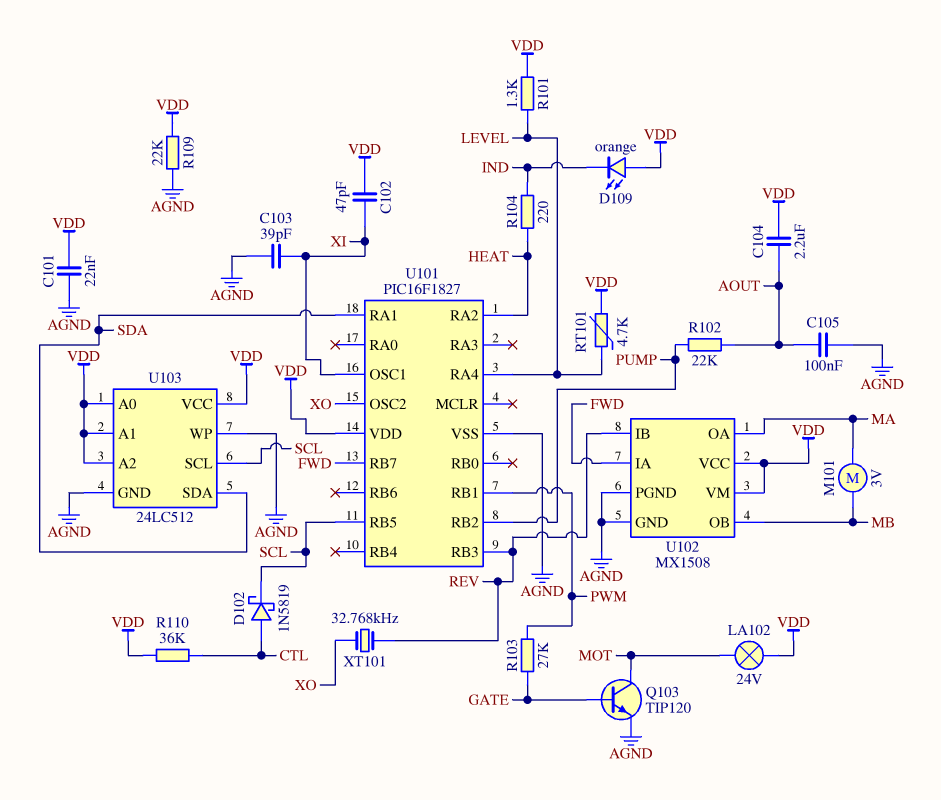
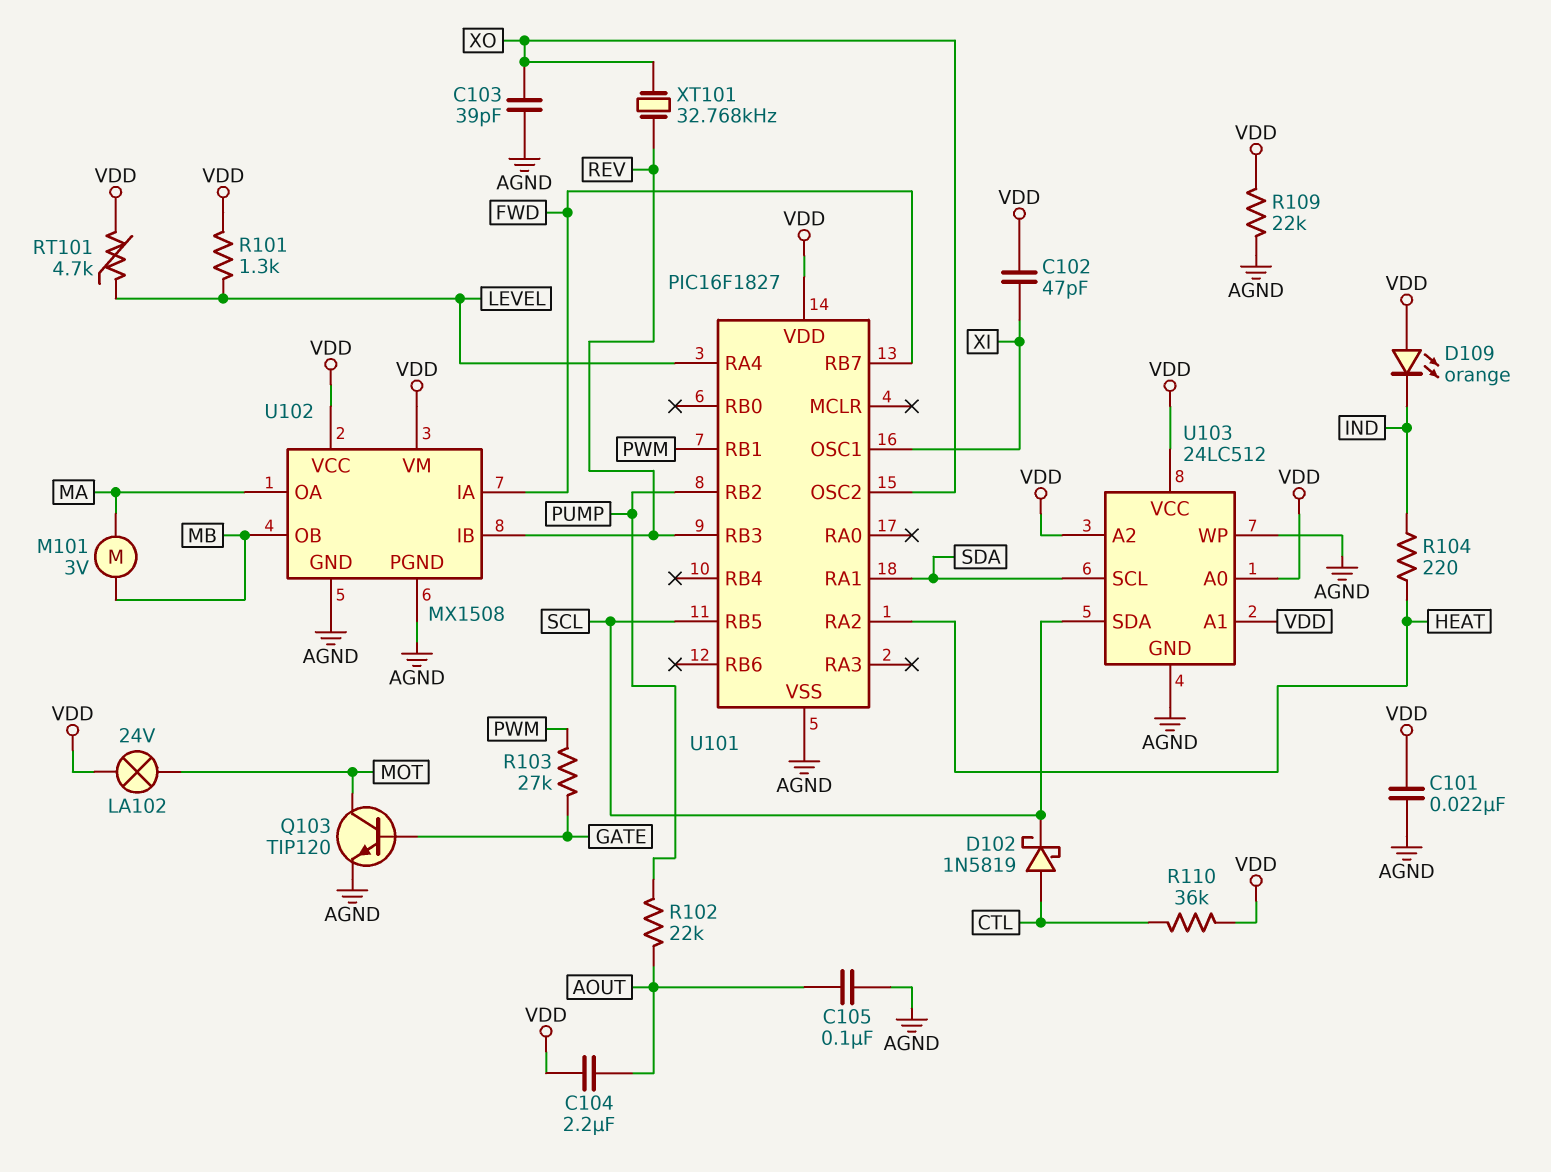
C103: 39pF (AGND, XI) -> 39pF (AGND, XO)
U103 pin SCL: SCL -> SDA
U103 pin SDA: SDA -> SCL

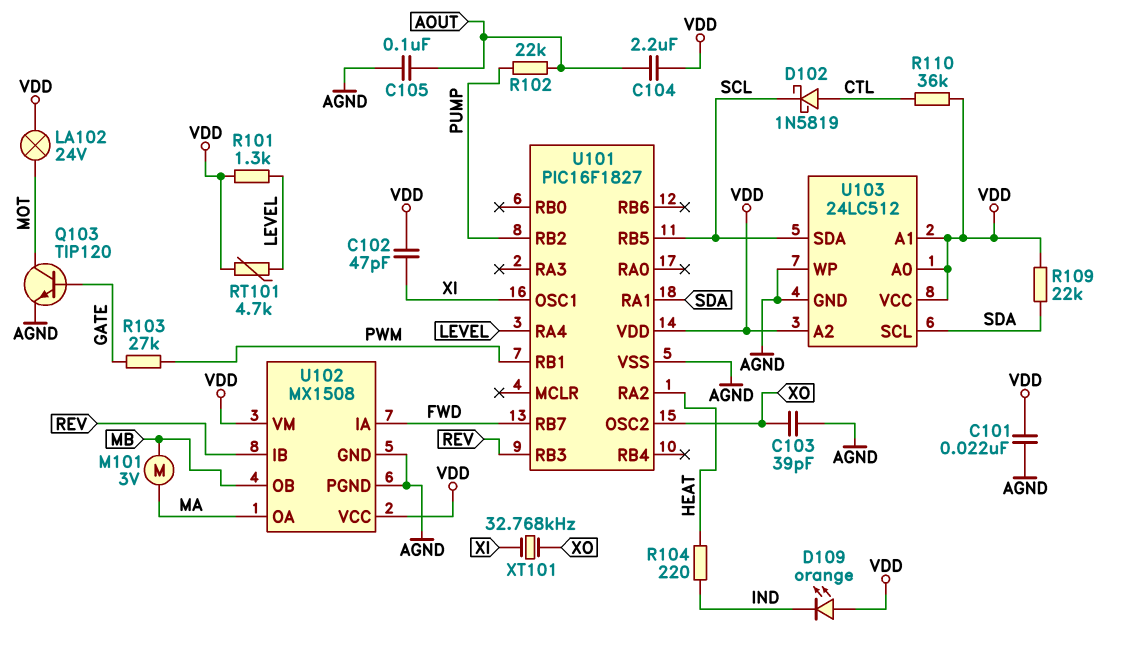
R109: 22k (AGND, VDD) -> 22k (SDA, VDD)
XT101: 32.768kHz (REV, XO) -> 32.768kHz (XI, XO)

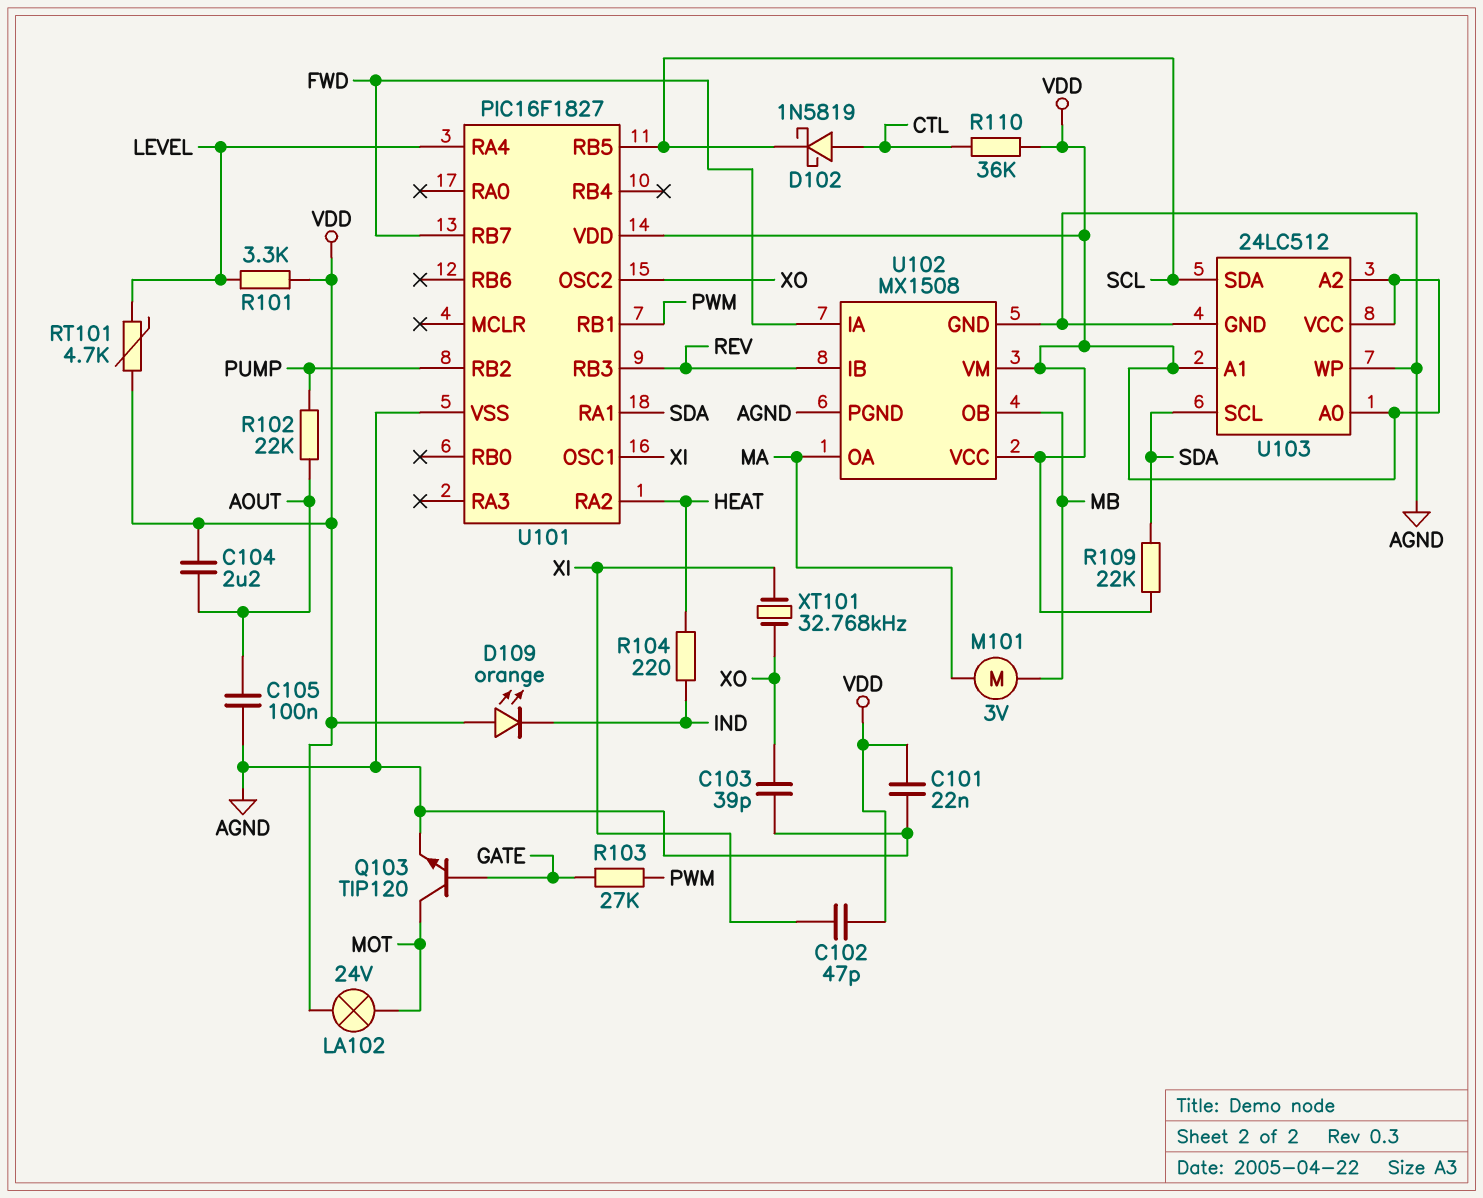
R101: 1.3k (LEVEL, VDD) -> 3.3k (LEVEL, VDD)

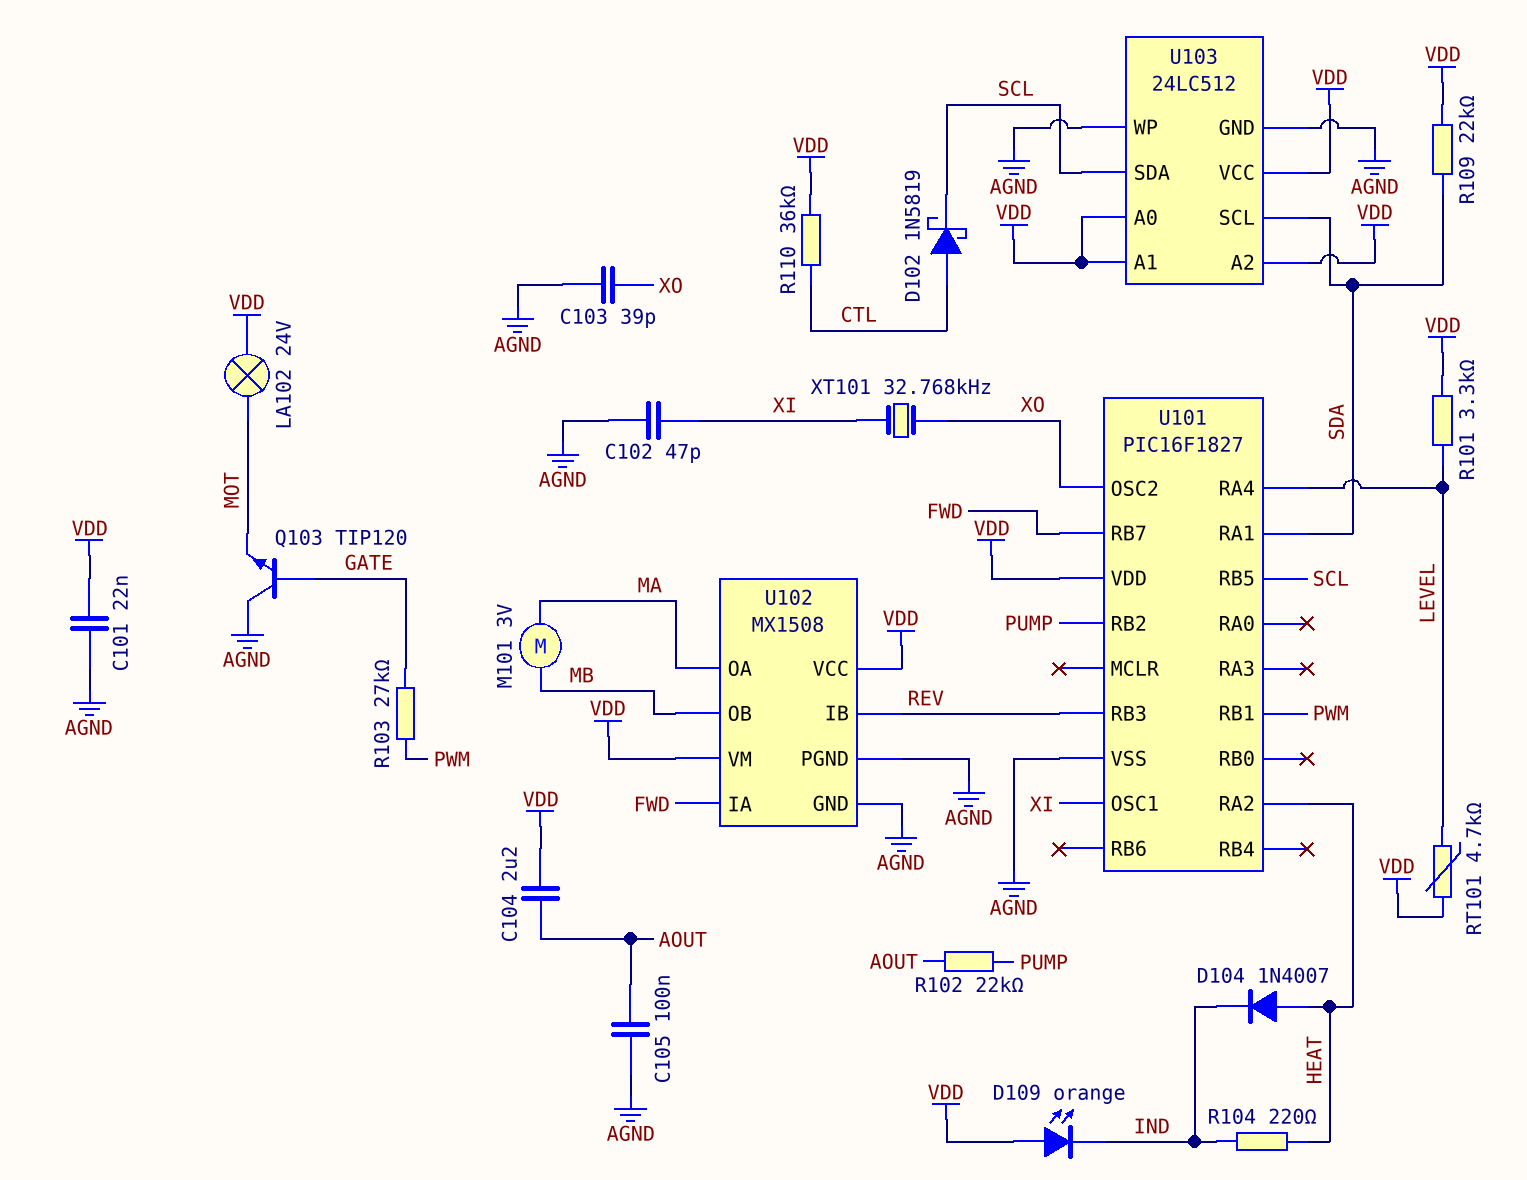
C102: 47pF (VDD, XI) -> 47pF (AGND, XI)
D104: none -> diode 1N4007 (A HEAT, K IND)
Q103: NPN TIP120 (B GATE, C MOT, E AGND) -> NPN TIP120 (B GATE, C AGND, E MOT)

